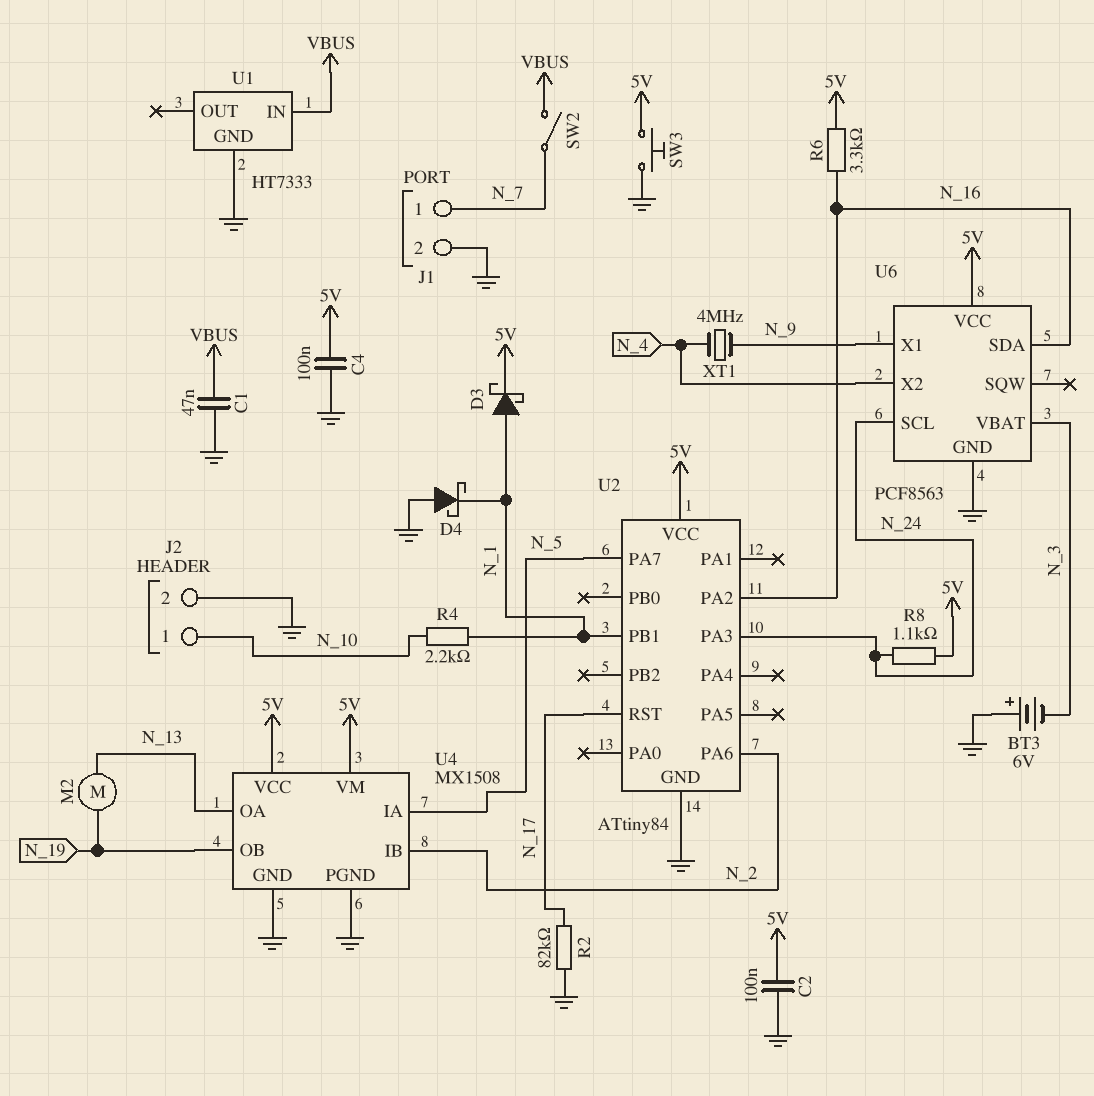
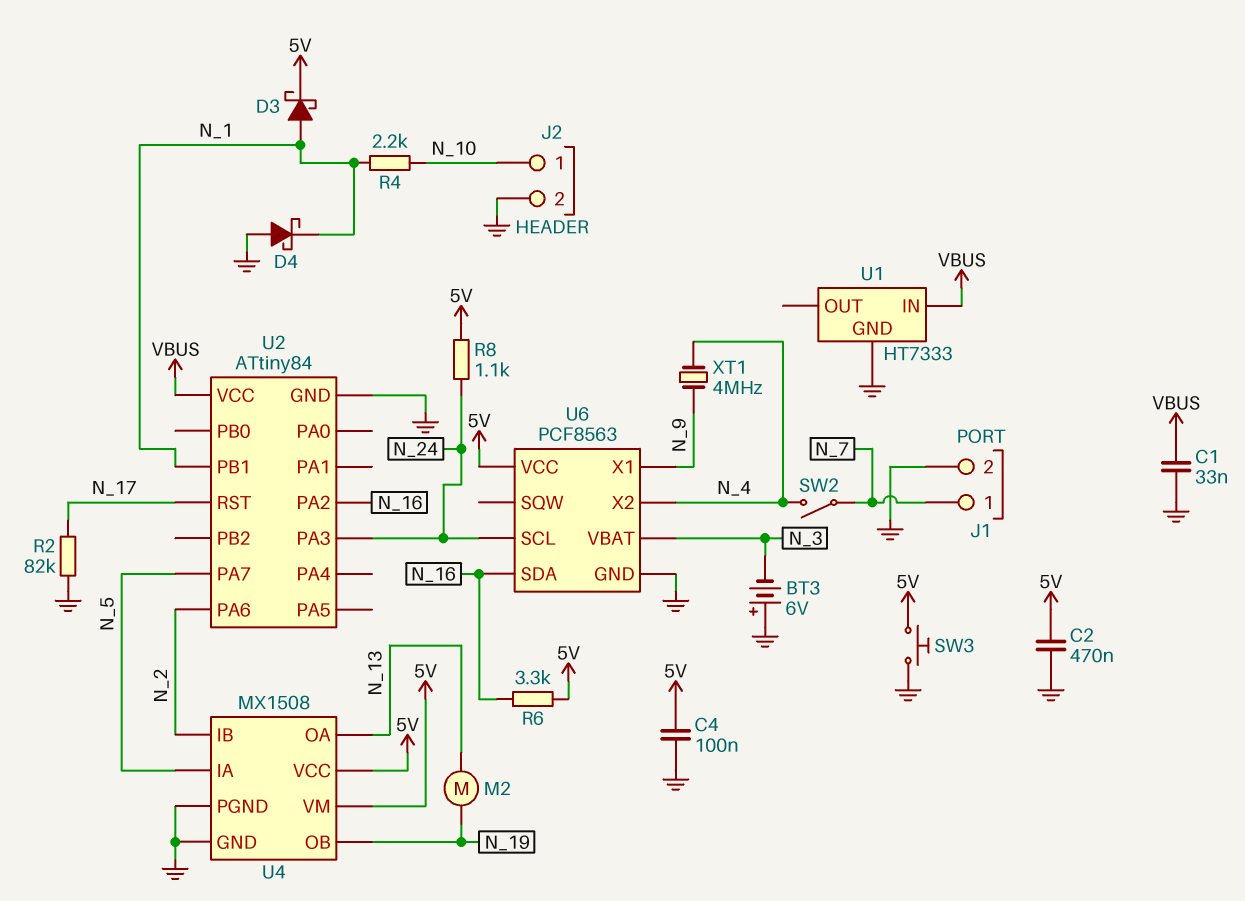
C1: 47nF (GND, VBUS) -> 33nF (GND, VBUS)
C2: 100nF (5V, GND) -> 470nF (5V, GND)
SW2: switch (N_7, VBUS) -> switch (N_4, N_7)
U2 pin VCC: 5V -> VBUS

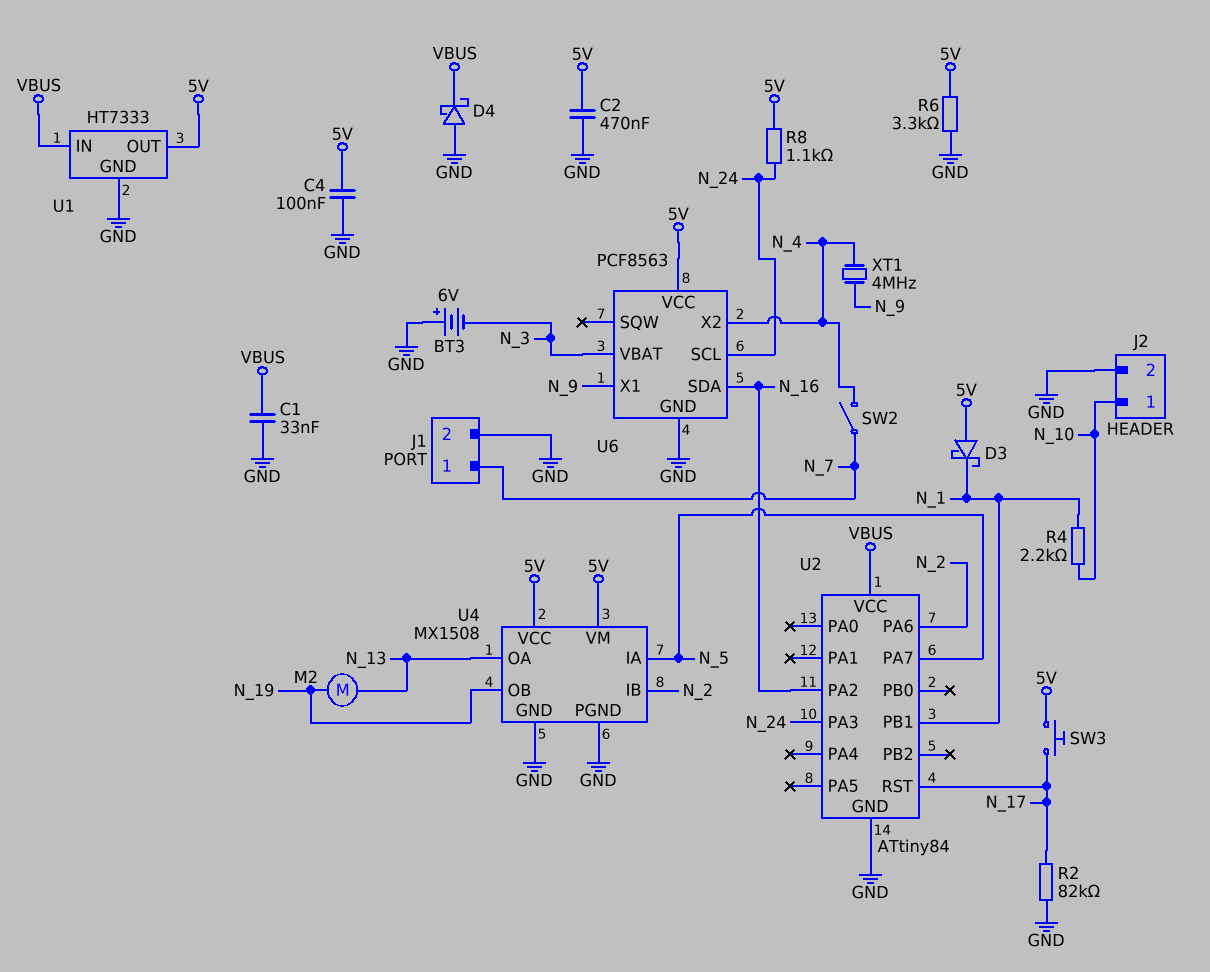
D3: schottky (A N_1, K 5V) -> schottky (A 5V, K N_1)
D4: schottky (A GND, K N_1) -> schottky (A GND, K VBUS)
R6: 3.3k (5V, N_16) -> 3.3k (5V, GND)
SW3: button (5V, GND) -> button (5V, N_17)
U1 pin OUT: none -> 5V

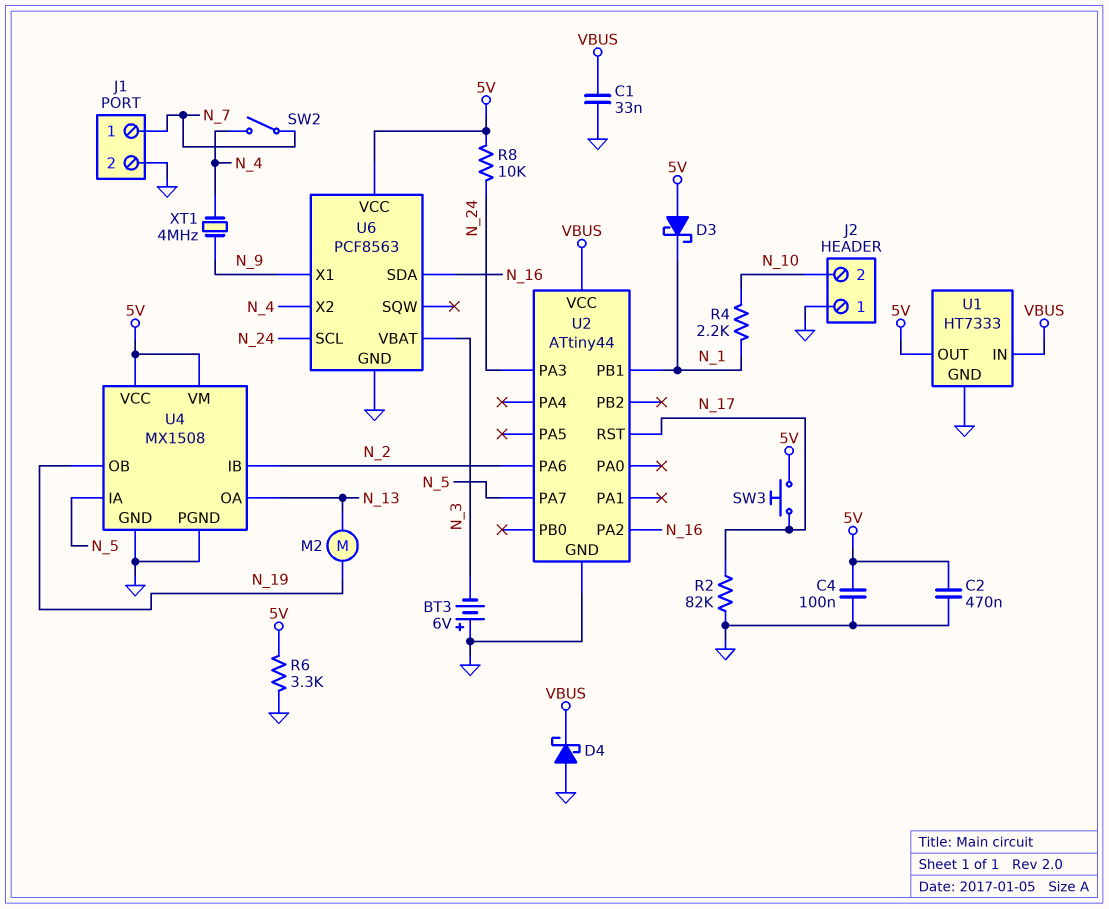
J2 pin 1: N_10 -> GND
J2 pin 2: GND -> N_10
R8: 1.1k (5V, N_24) -> 10k (5V, N_24)
U2: ATtiny84 -> ATtiny44

